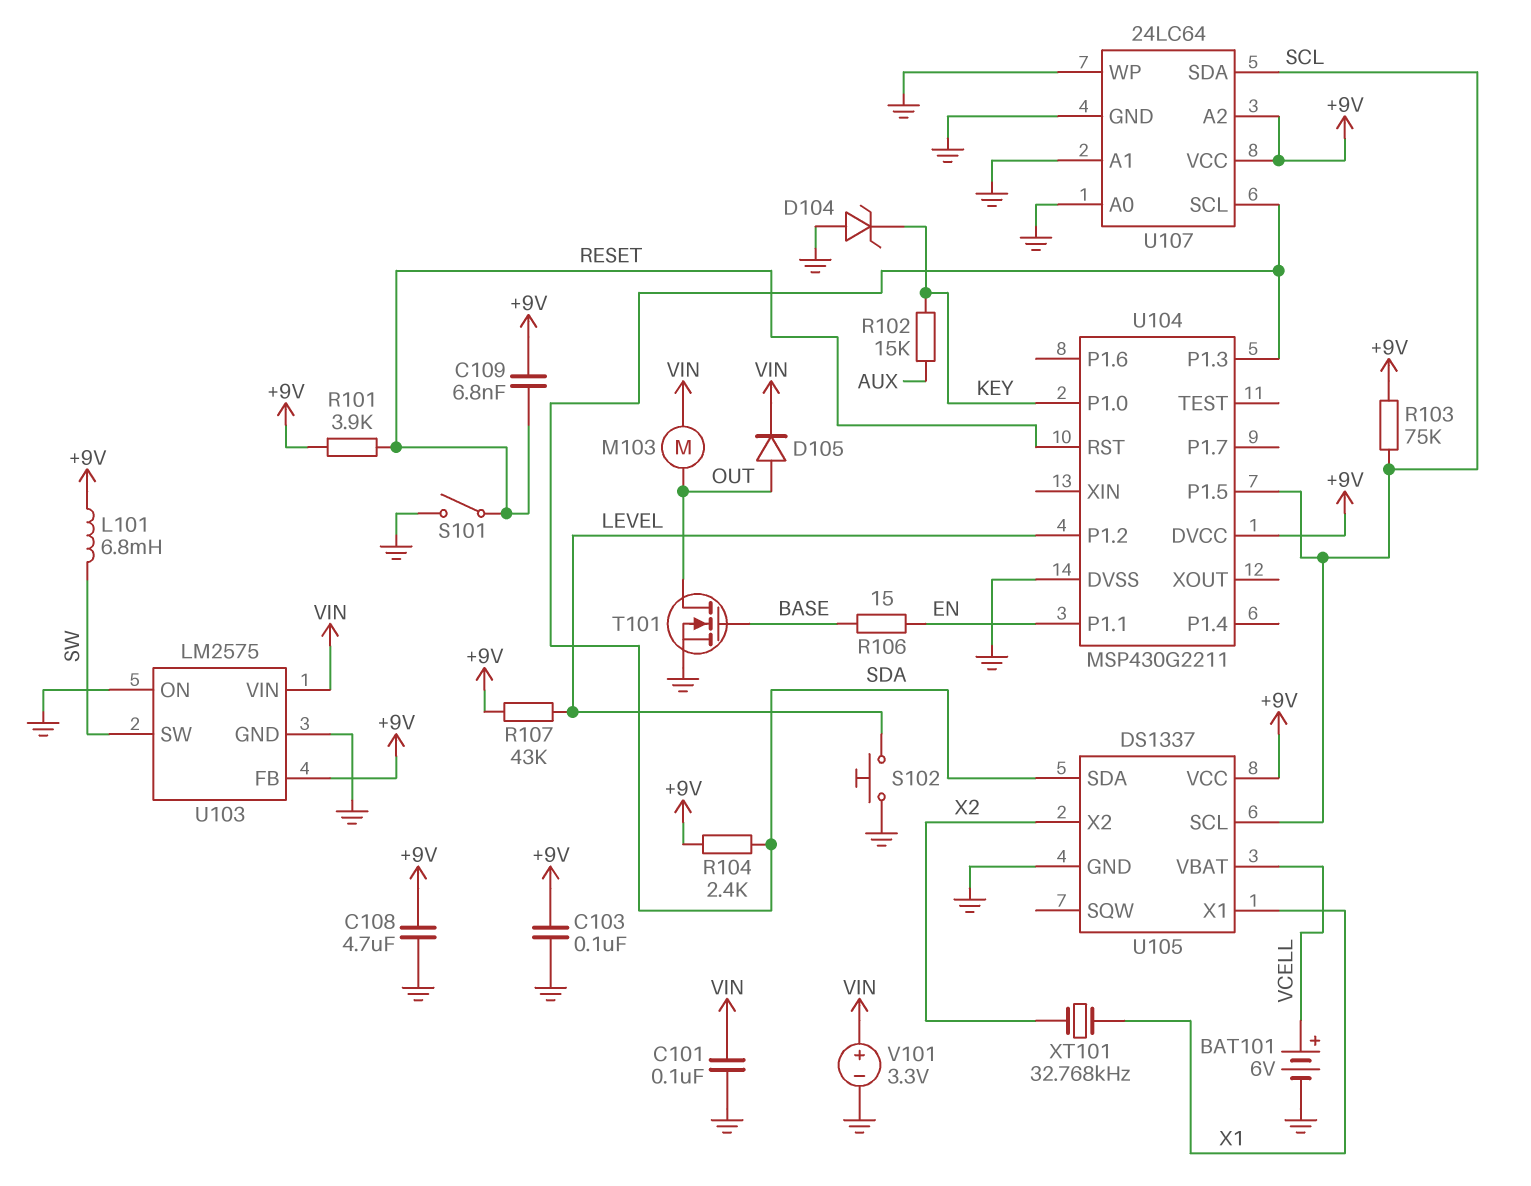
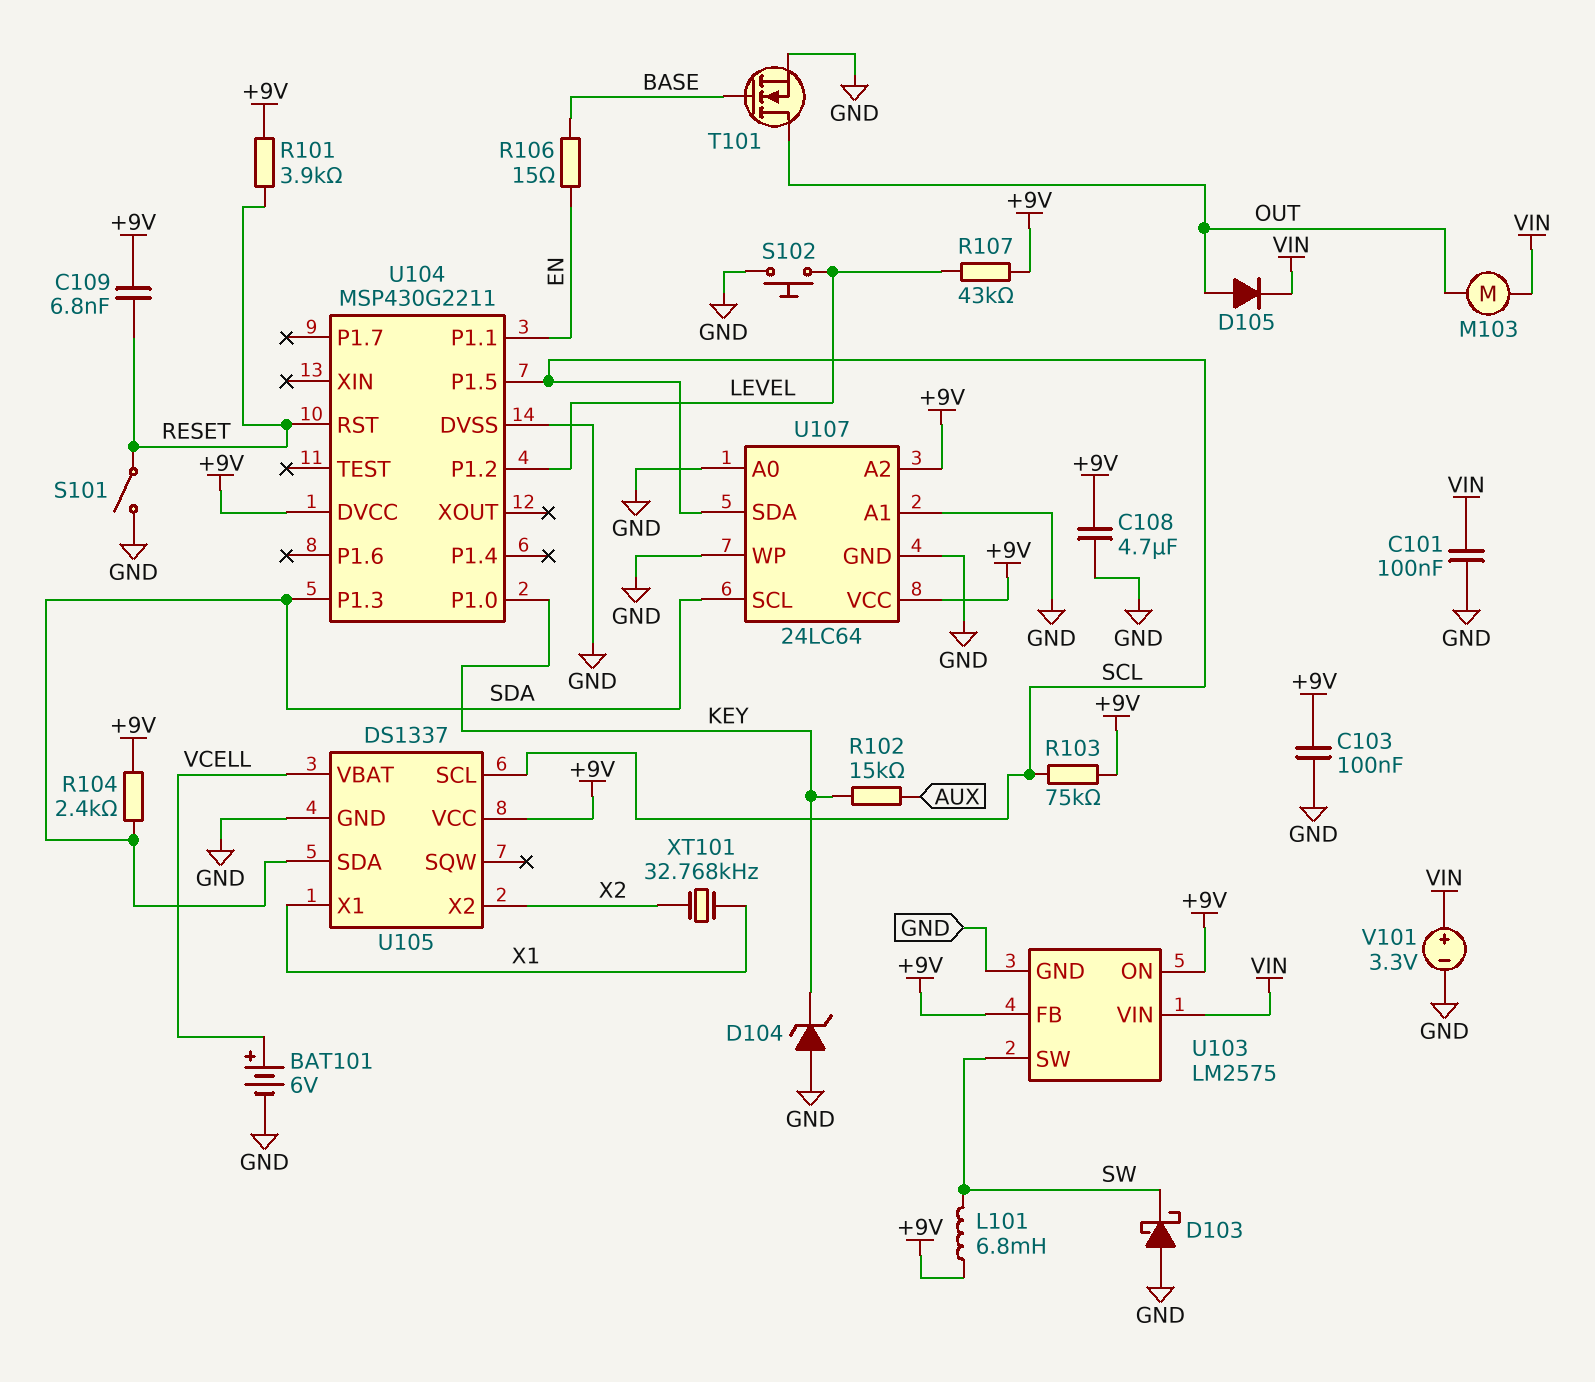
D103: none -> schottky (A GND, K SW)
U103 pin ON: GND -> +9V

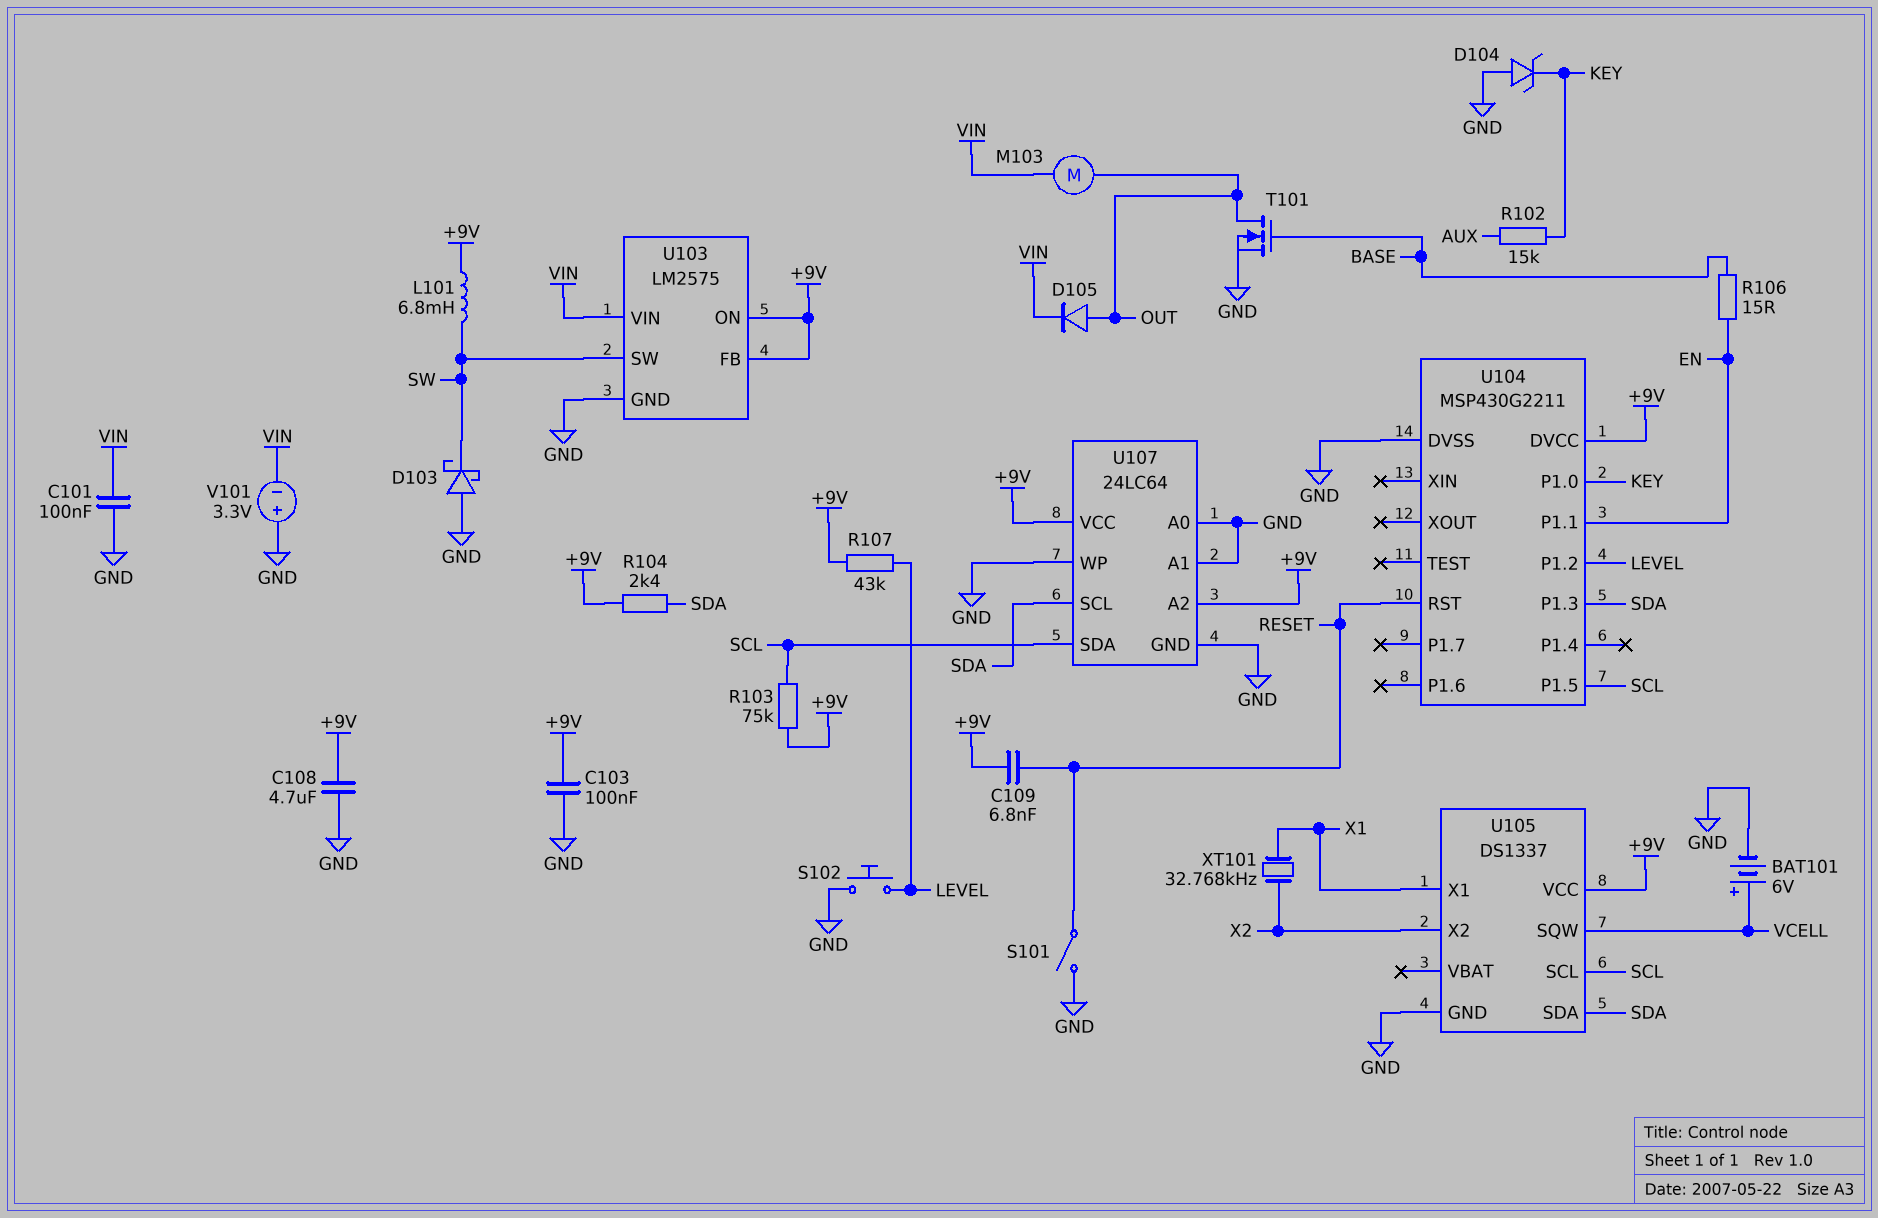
R101: 3.9k (+9V, RESET) -> none
U105 pin SQW: none -> VCELL
U105 pin VBAT: VCELL -> none
V101: 3.3V (plus VIN, minus GND) -> 3.3V (plus GND, minus VIN)

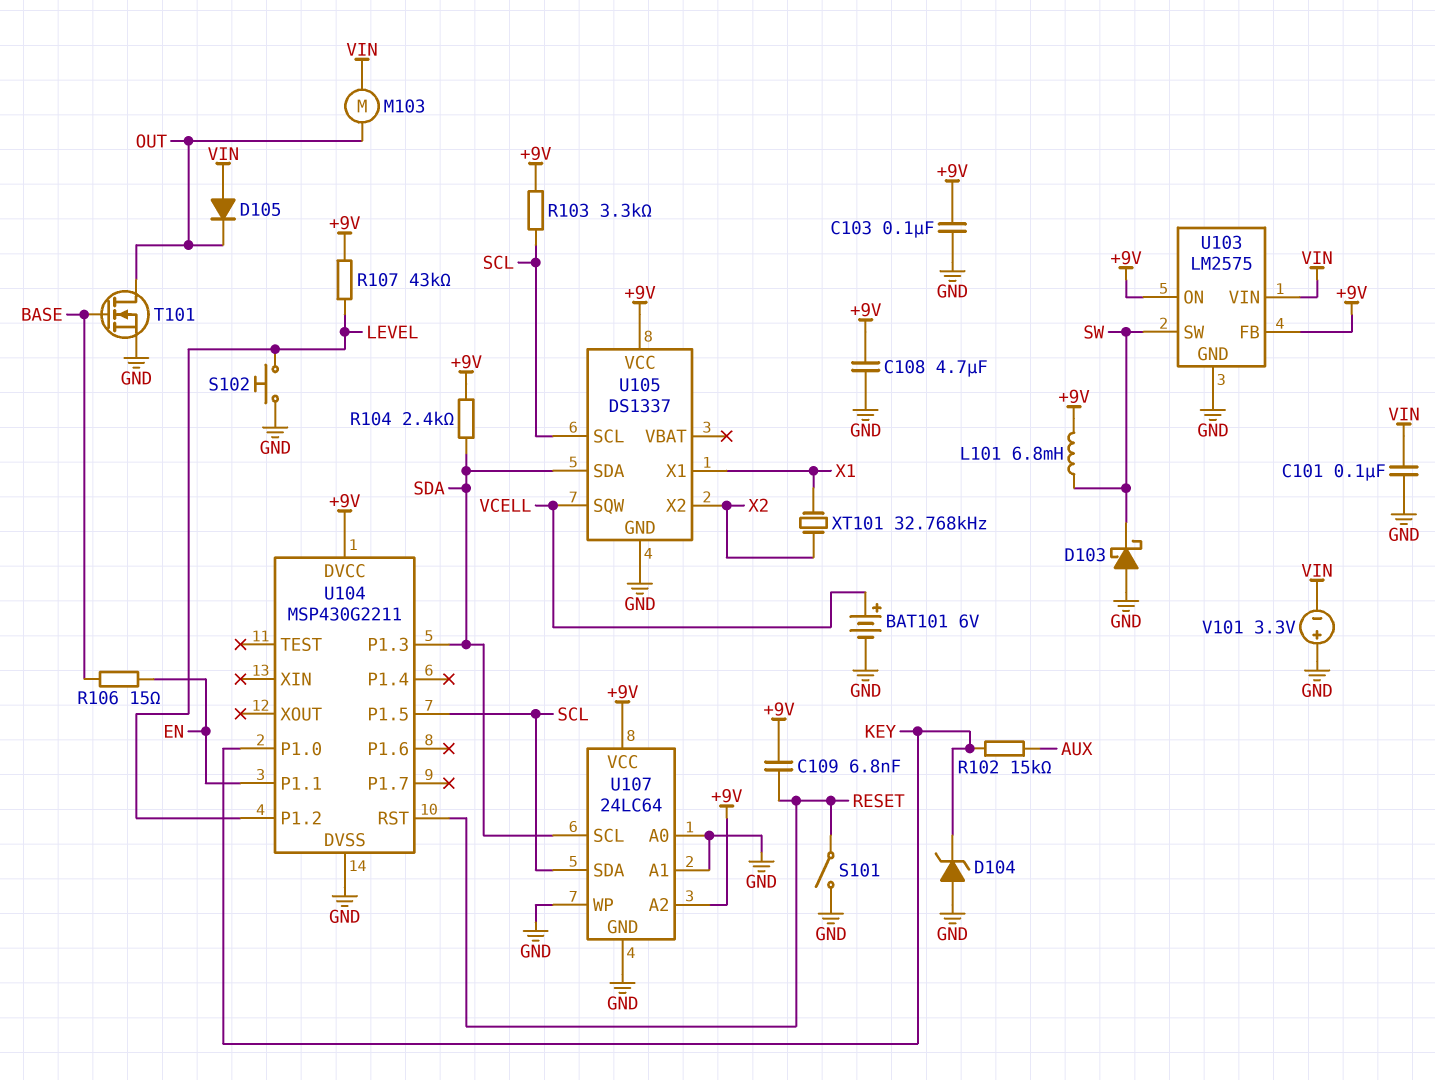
D105: diode (A OUT, K VIN) -> diode (A VIN, K OUT)
R103: 75k (+9V, SCL) -> 3.3k (+9V, SCL)

